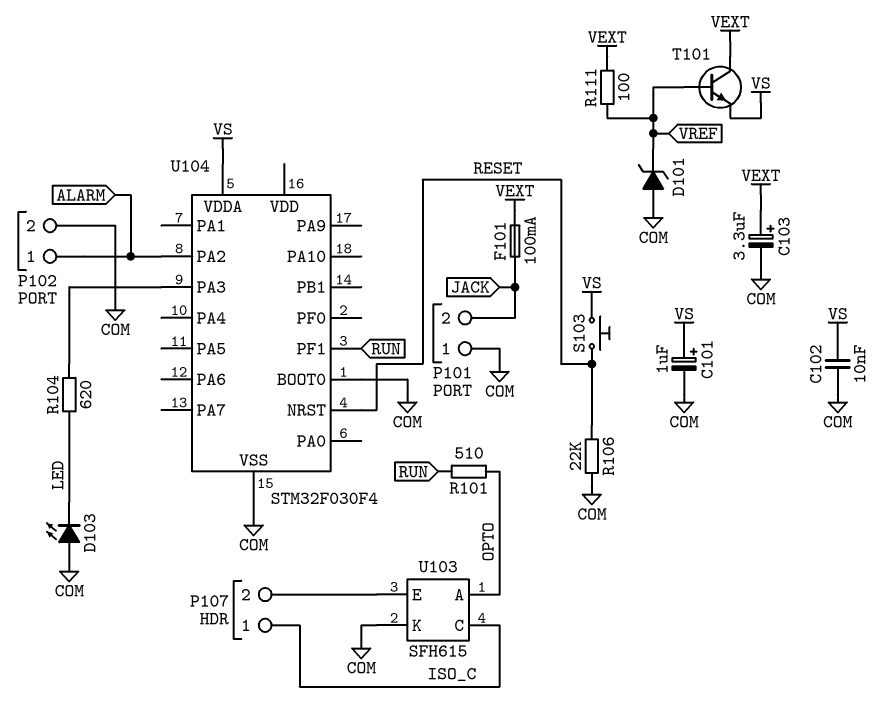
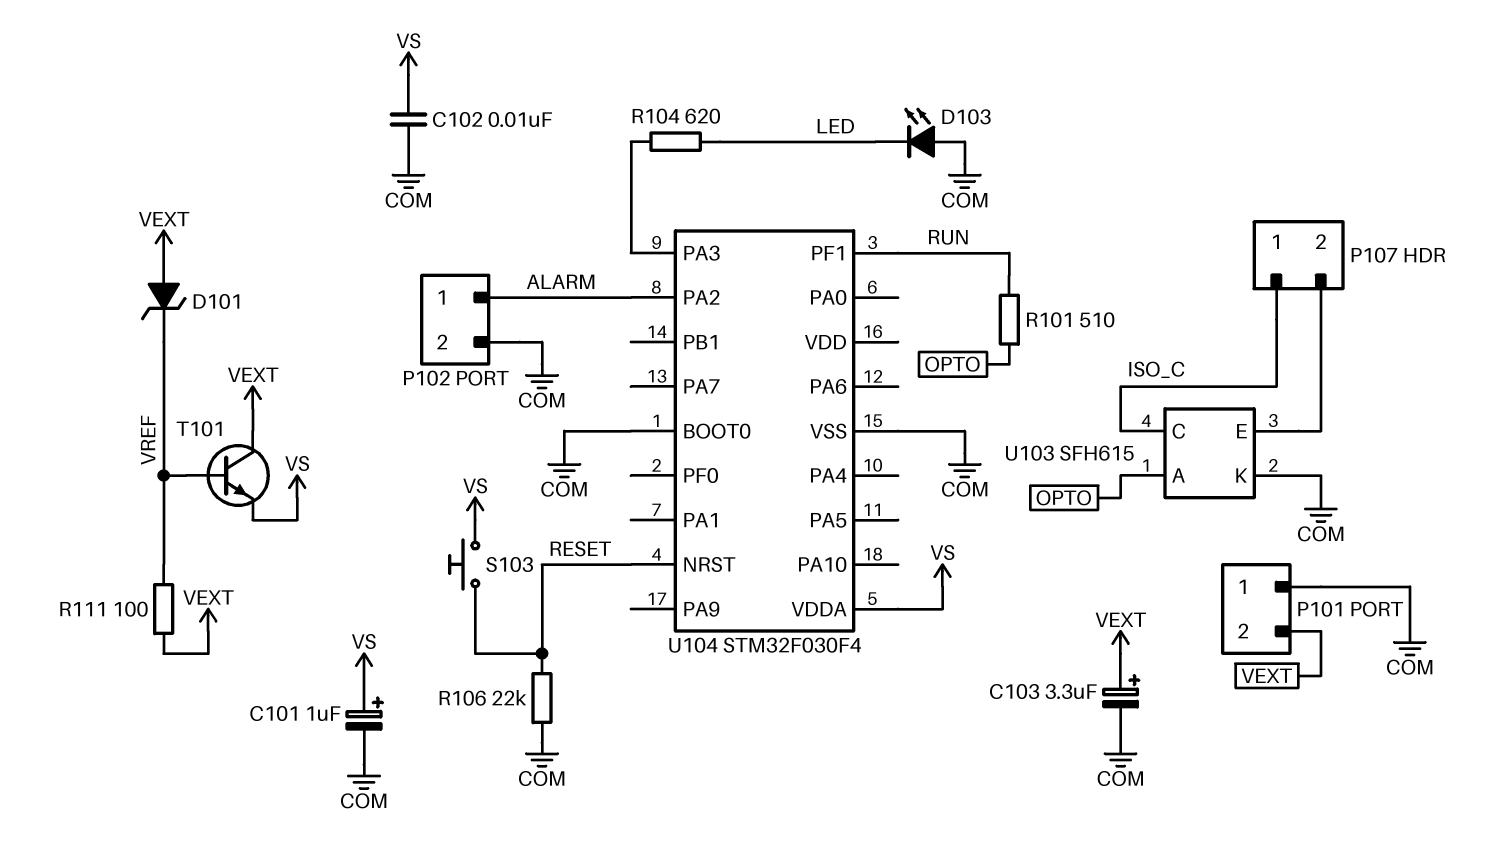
D101: zener (A COM, K VREF) -> zener (A VEXT, K VREF)
F101: 100mA (JACK, VEXT) -> none
P101 pin 2: JACK -> VEXT

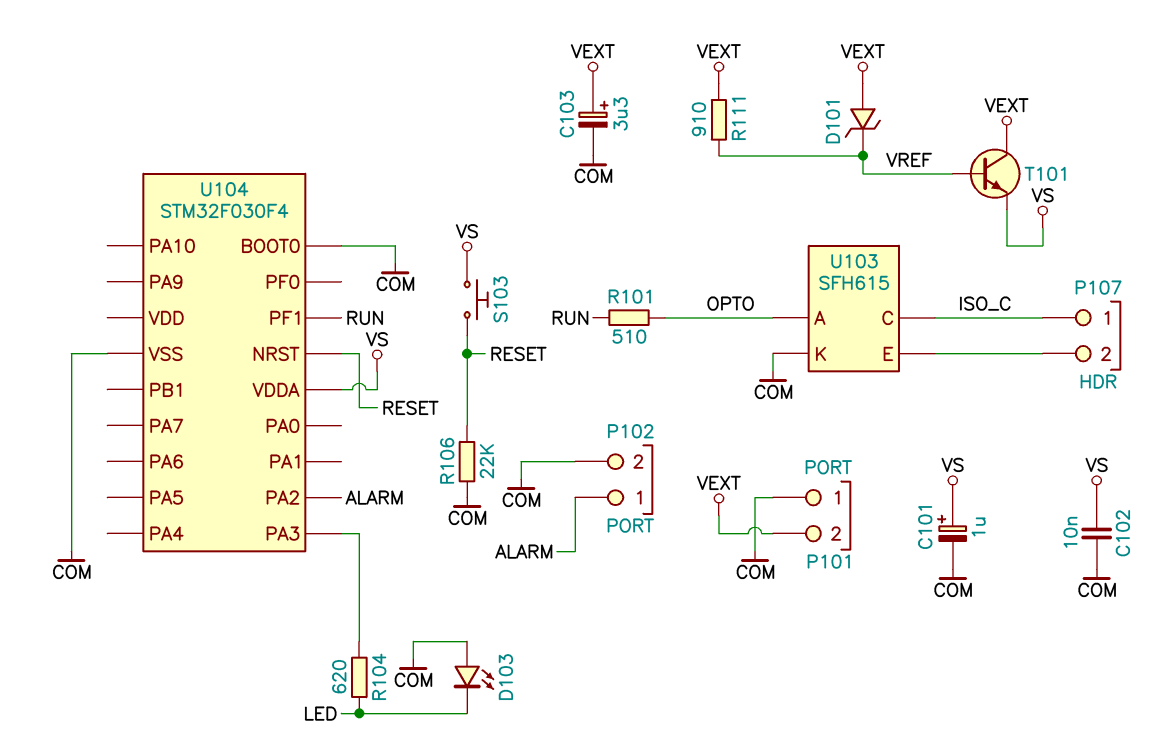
R111: 100 (VEXT, VREF) -> 910 (VEXT, VREF)

